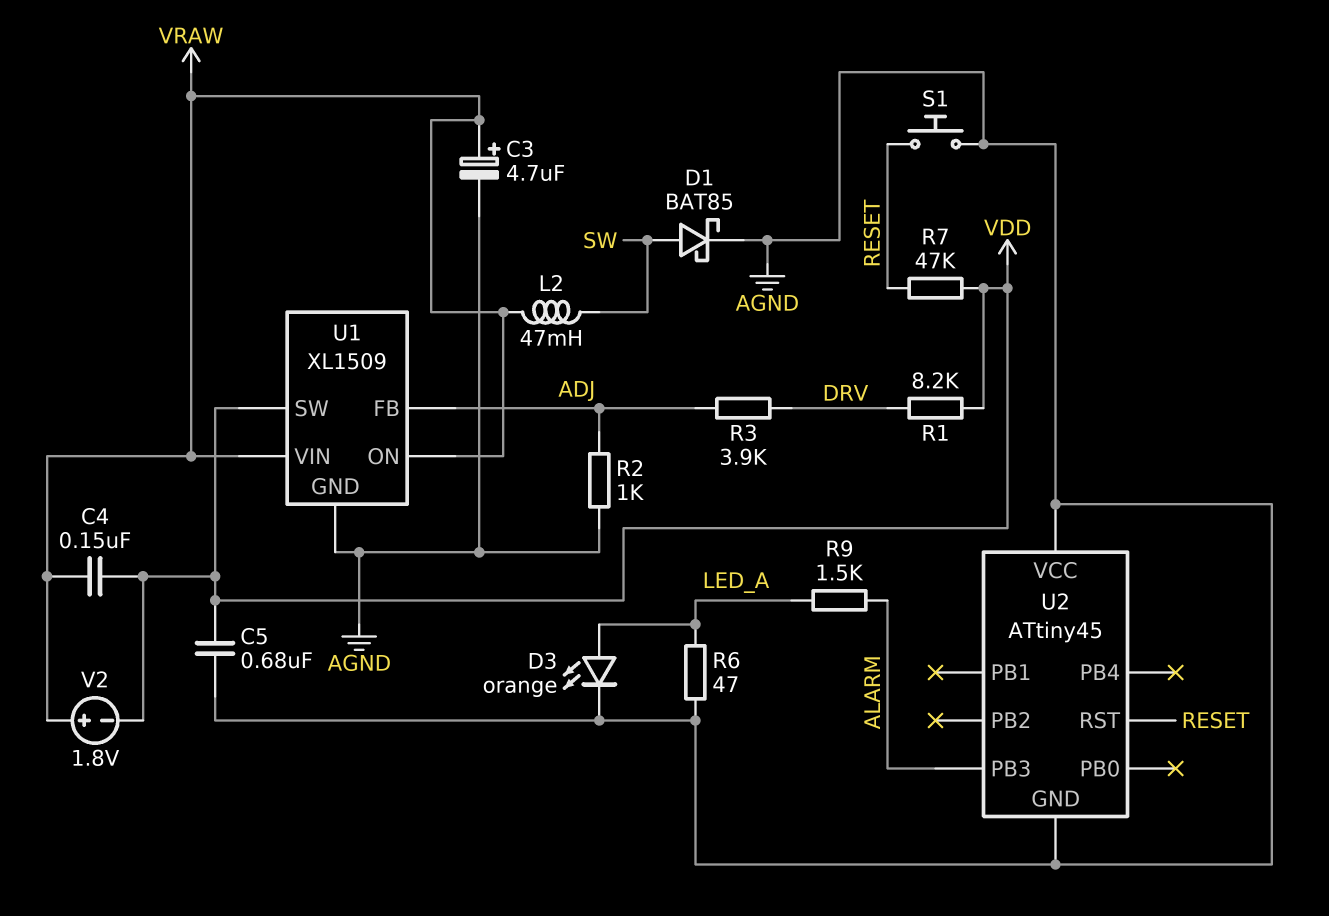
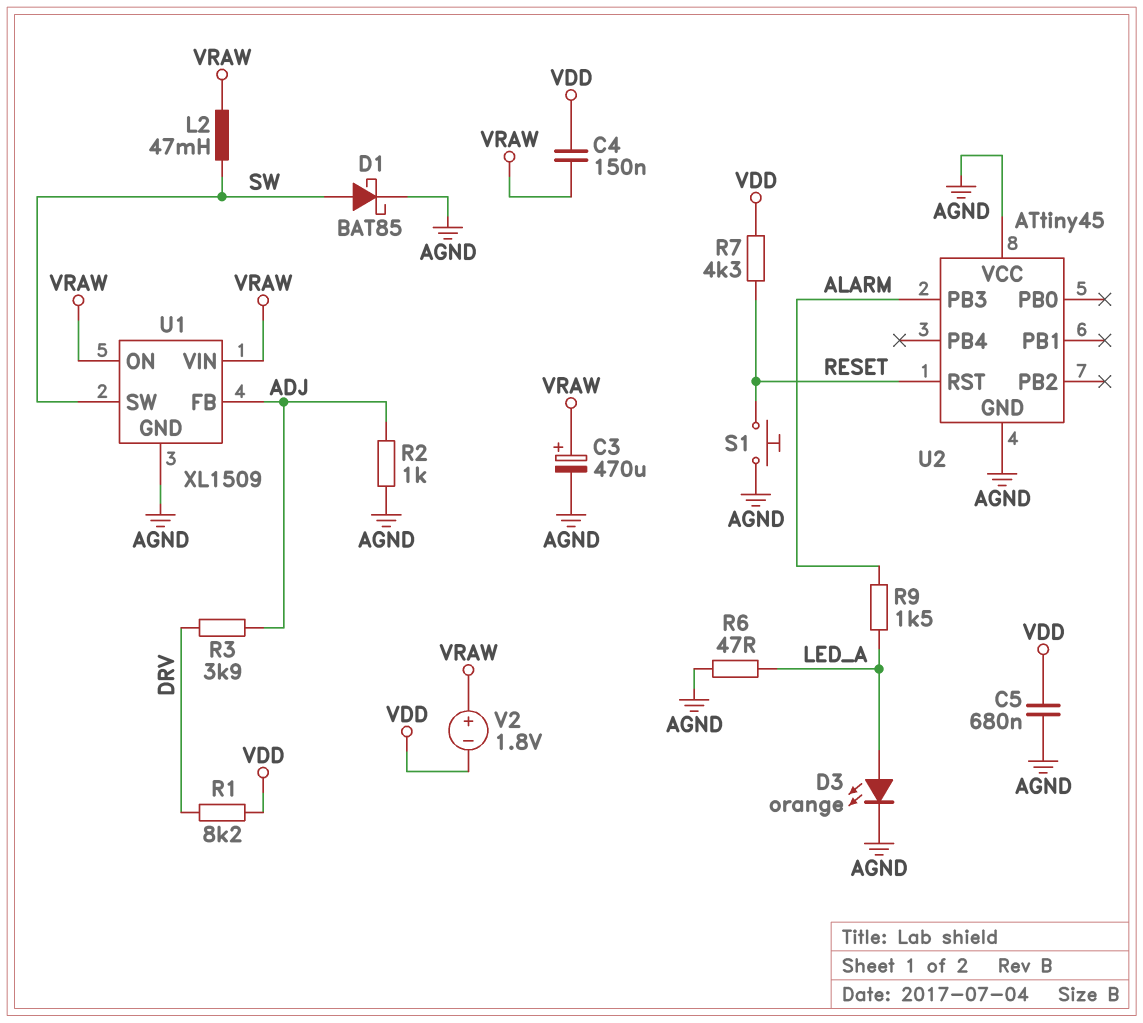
C3: 4.7uF (plus VRAW, minus AGND) -> 470uF (plus VRAW, minus AGND)
R7: 47k (RESET, VDD) -> 4.3k (RESET, VDD)
U1 pin SW: VDD -> SW

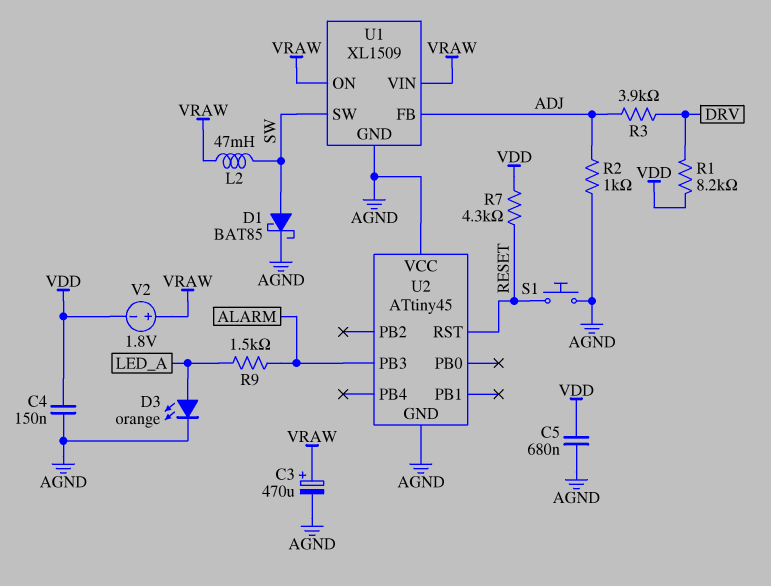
C4: 150nF (VDD, VRAW) -> 150nF (AGND, VDD)
R6: 47 (AGND, LED_A) -> none

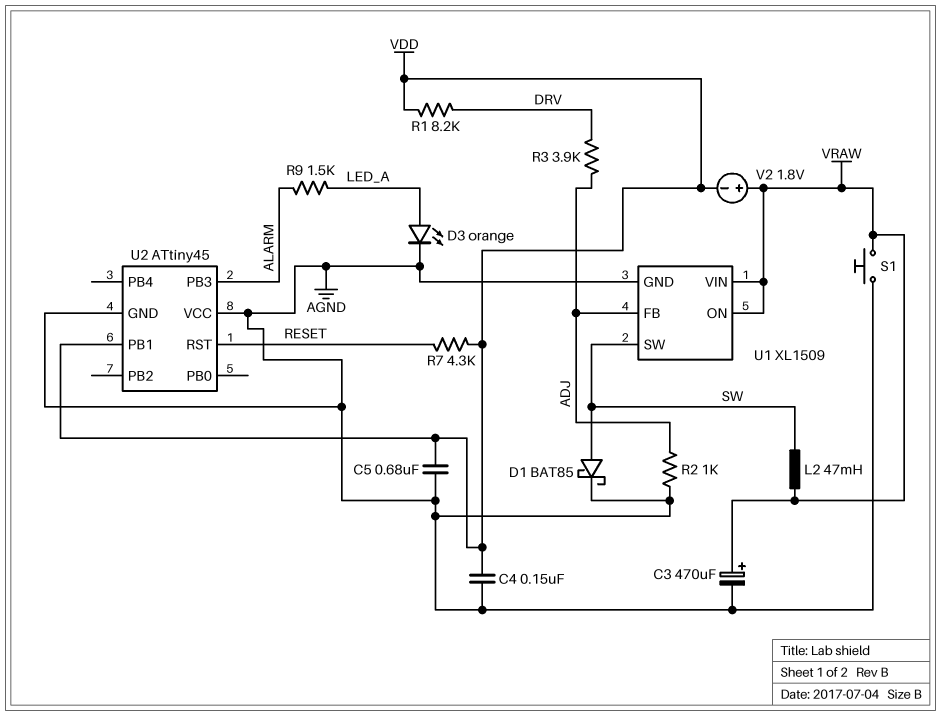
S1: button (AGND, RESET) -> button (AGND, VRAW)
U2 pin PB1: none -> VDD

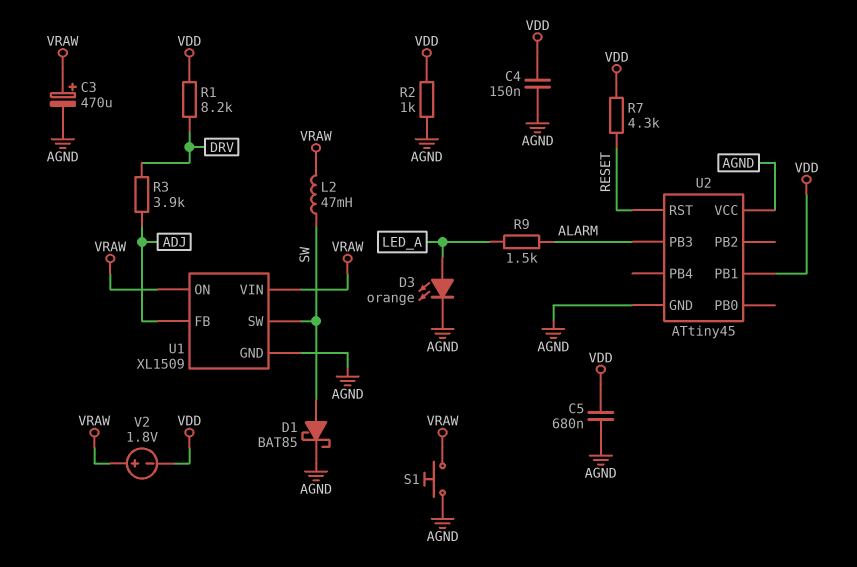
R2: 1k (ADJ, AGND) -> 1k (AGND, VDD)

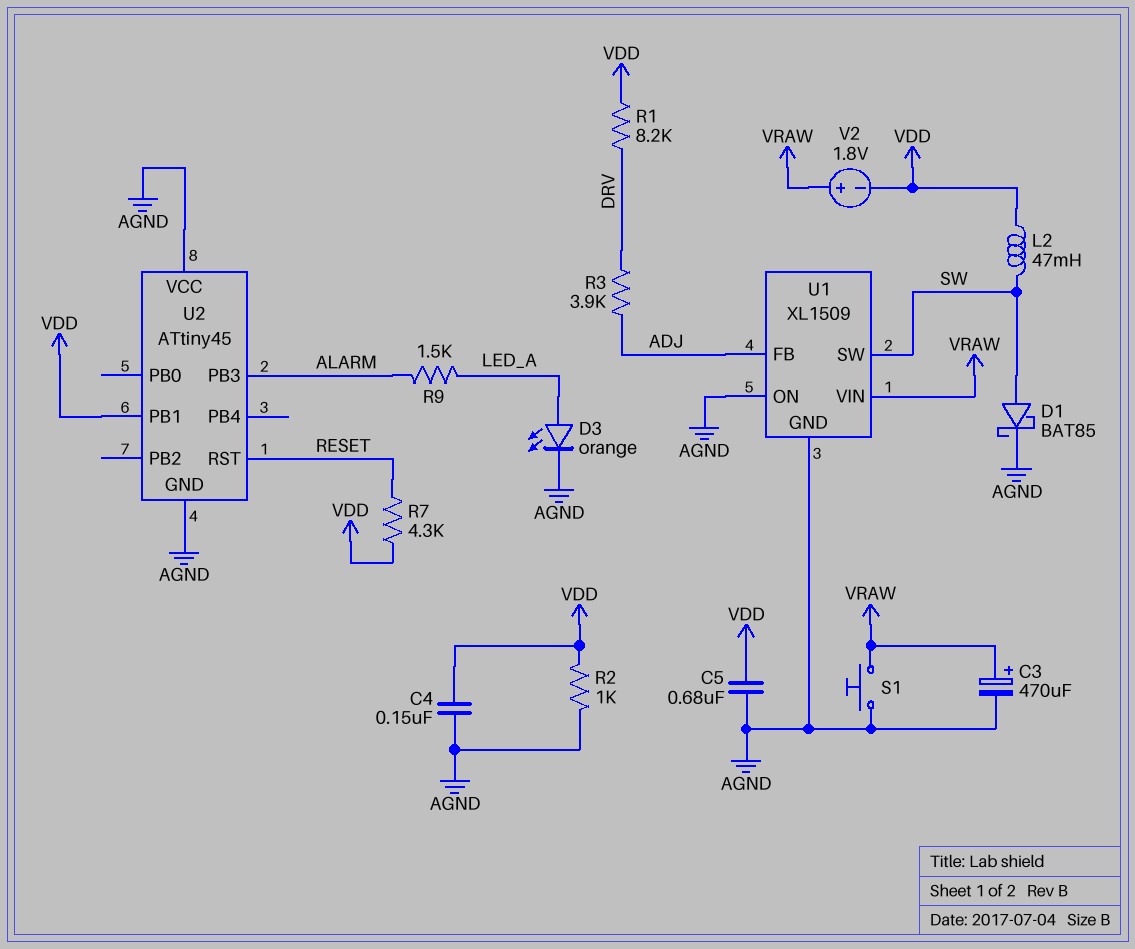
L2: 47mH (SW, VRAW) -> 47mH (SW, VDD)
U1 pin ON: VRAW -> AGND

